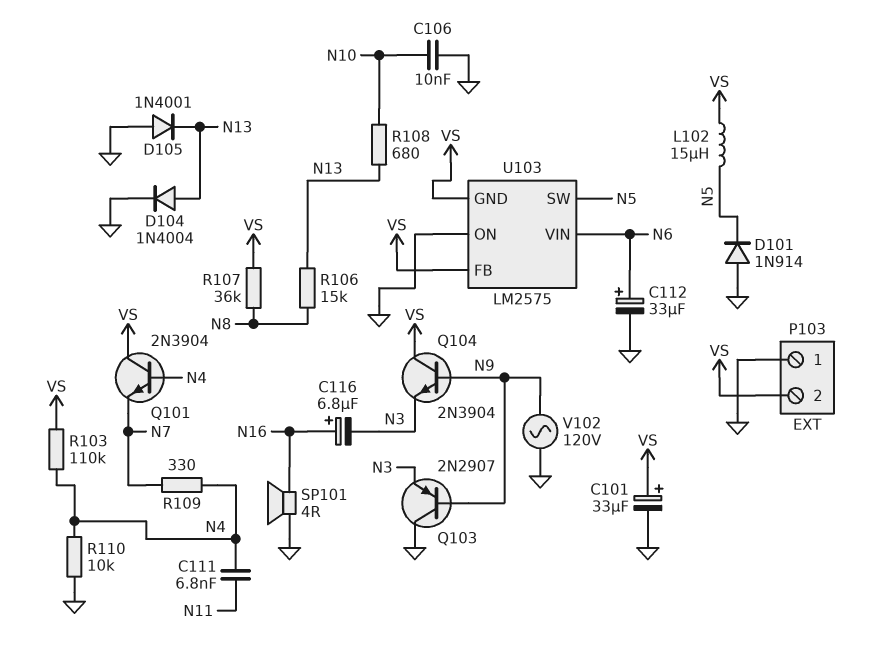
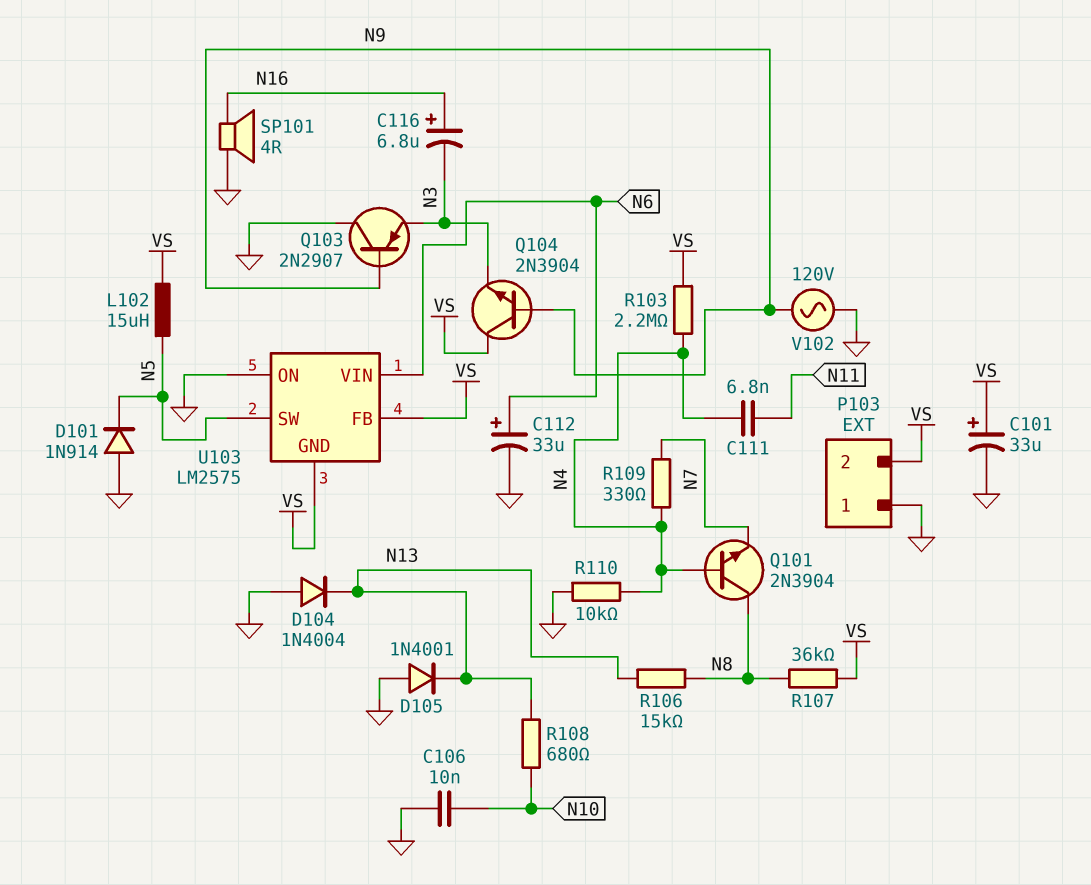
D104: diode 1N4004 (A N13, K GND) -> diode 1N4004 (A GND, K N13)
Q101: NPN 2N3904 (B N4, C VS, E N7) -> NPN 2N3904 (B N4, C N8, E N7)
R103: 110k (N4, VS) -> 2.2M (N4, VS)

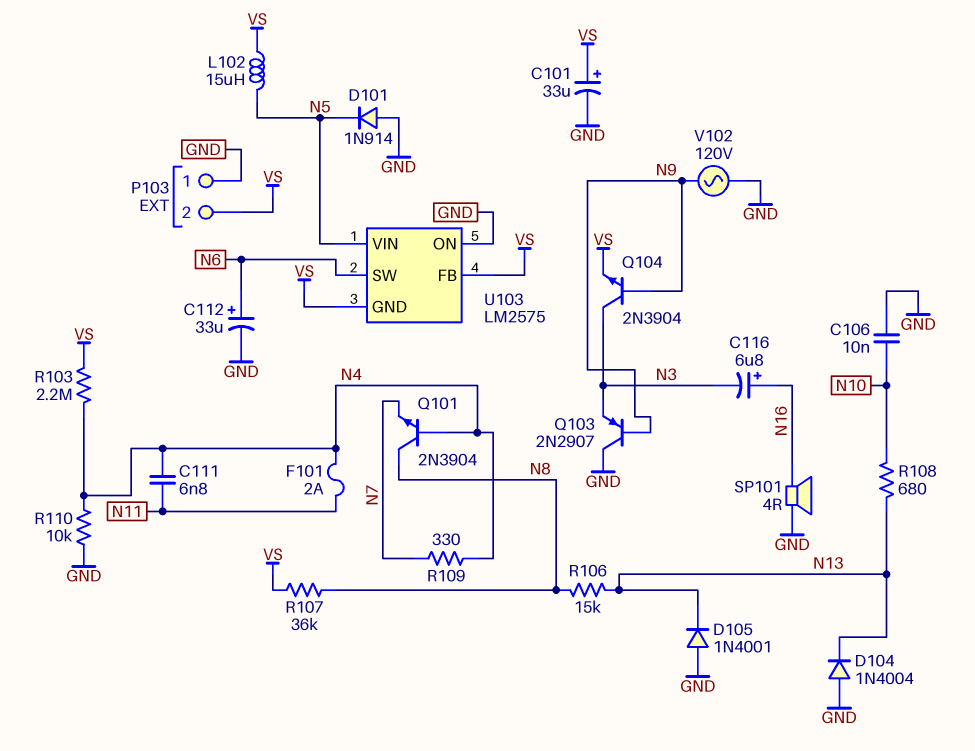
F101: none -> 2A (N4, N11)
Q104: NPN 2N3904 (B N9, C VS, E N3) -> NPN 2N3904 (B N9, C N3, E VS)
U103 pin SW: N5 -> N6
U103 pin VIN: N6 -> N5

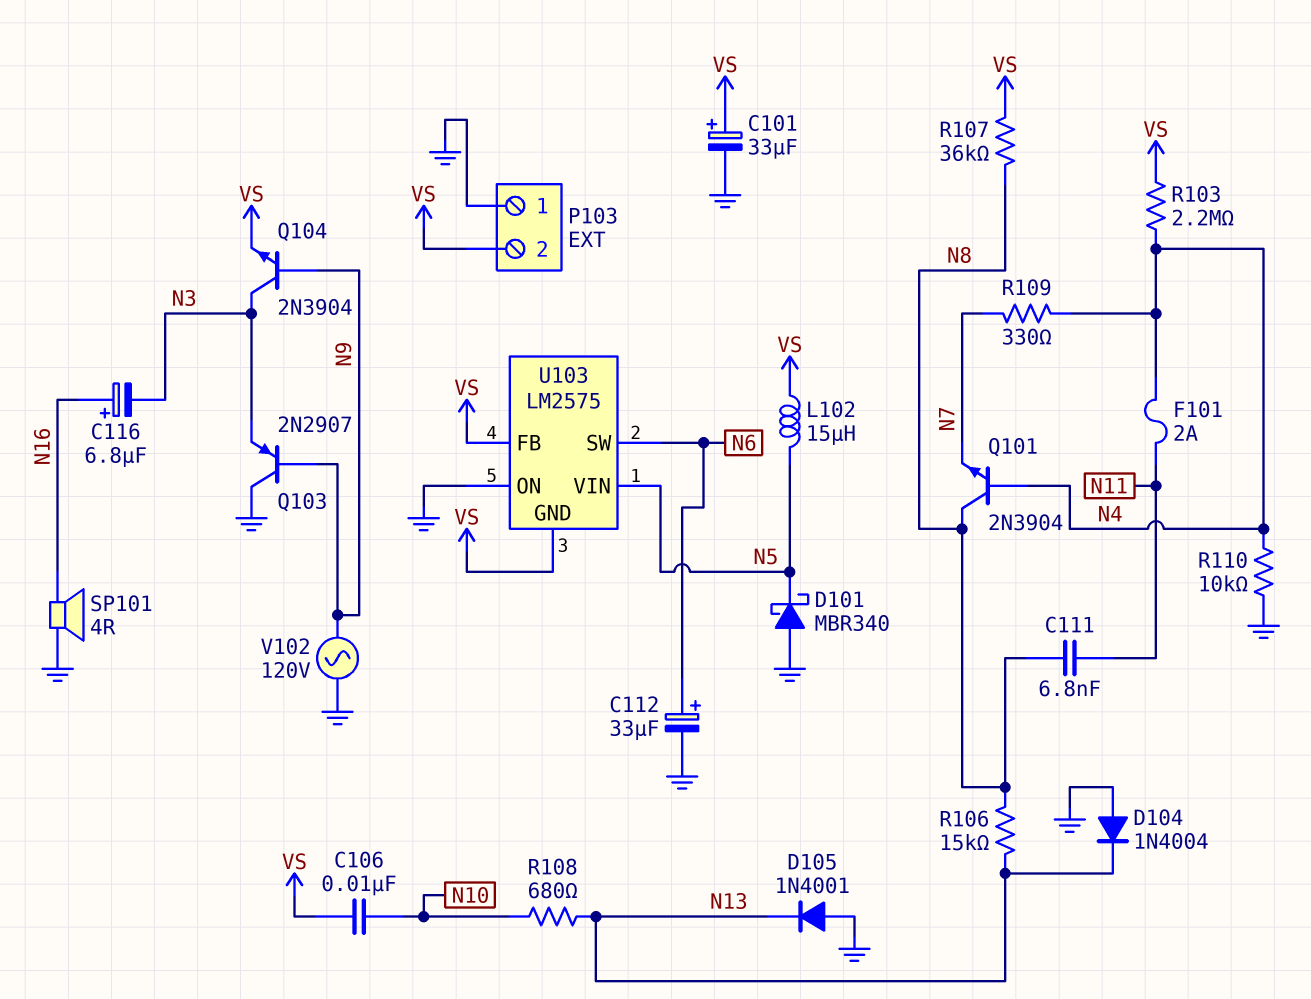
C106: 10nF (GND, N10) -> 10nF (N10, VS)
C111: 6.8nF (N4, N11) -> 6.8nF (N8, N11)
D101: diode 1N914 (A GND, K N5) -> schottky MBR340 (A GND, K N5)

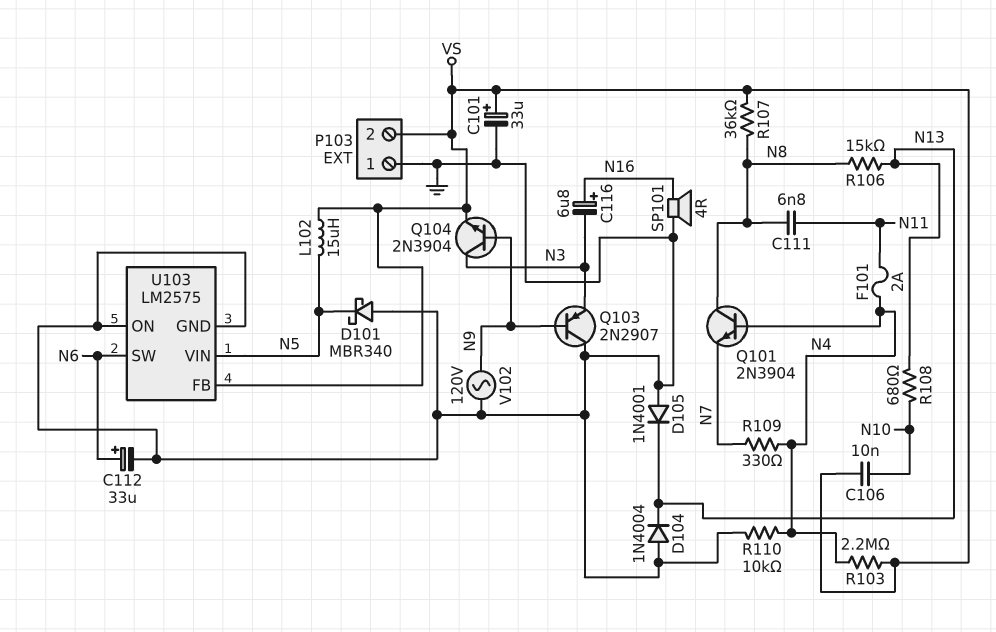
U103 pin GND: VS -> GND

